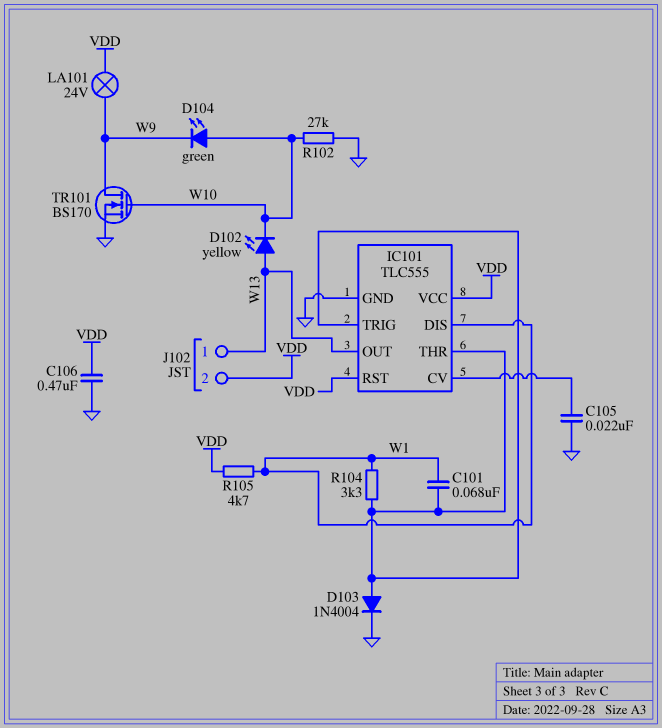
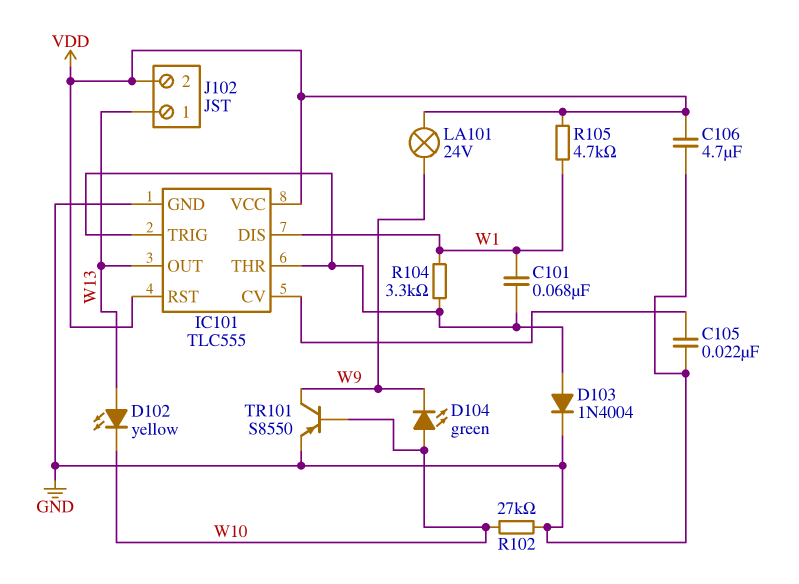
C106: 470nF (GND, VDD) -> 4.7uF (GND, VDD)
TR101: NMOS BS170 (G W10, D W9, S GND) -> PNP S8550 (B W10, C W9, E GND)

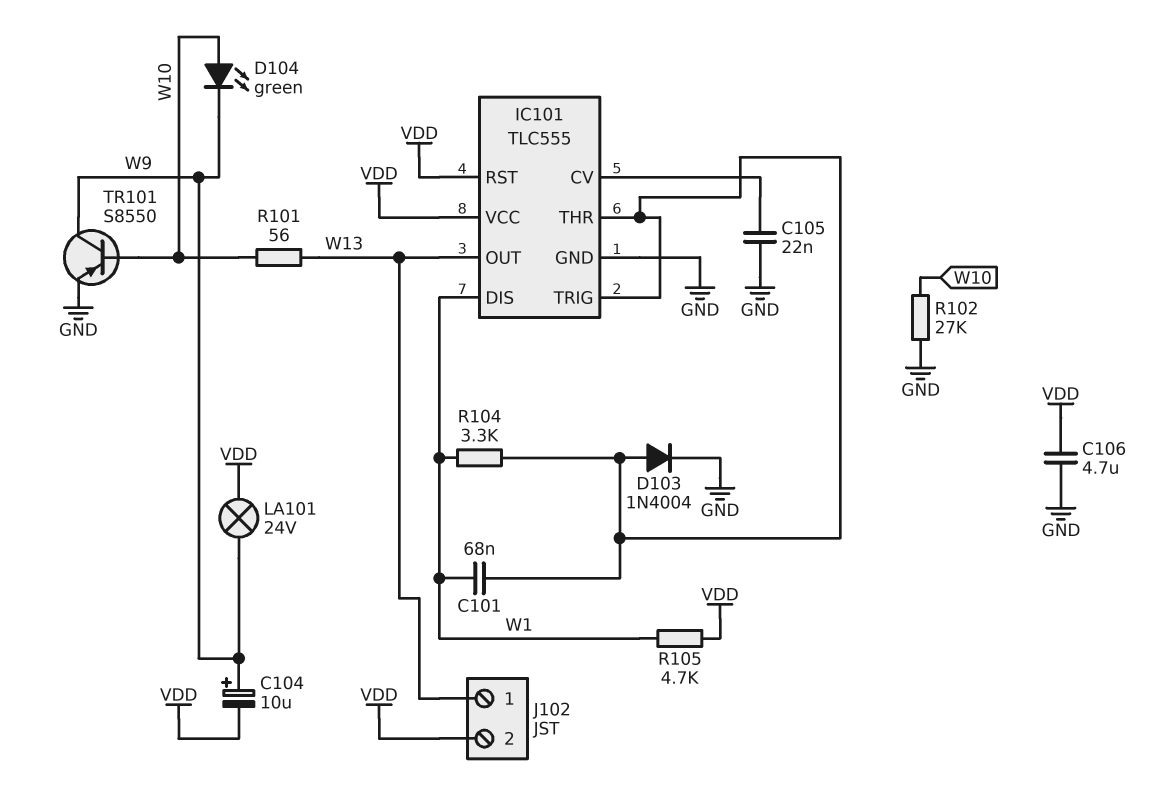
C104: none -> 10uF (plus W9, minus VDD)
D102: LED yellow (A W13, K W10) -> none
R101: none -> 56 (W10, W13)

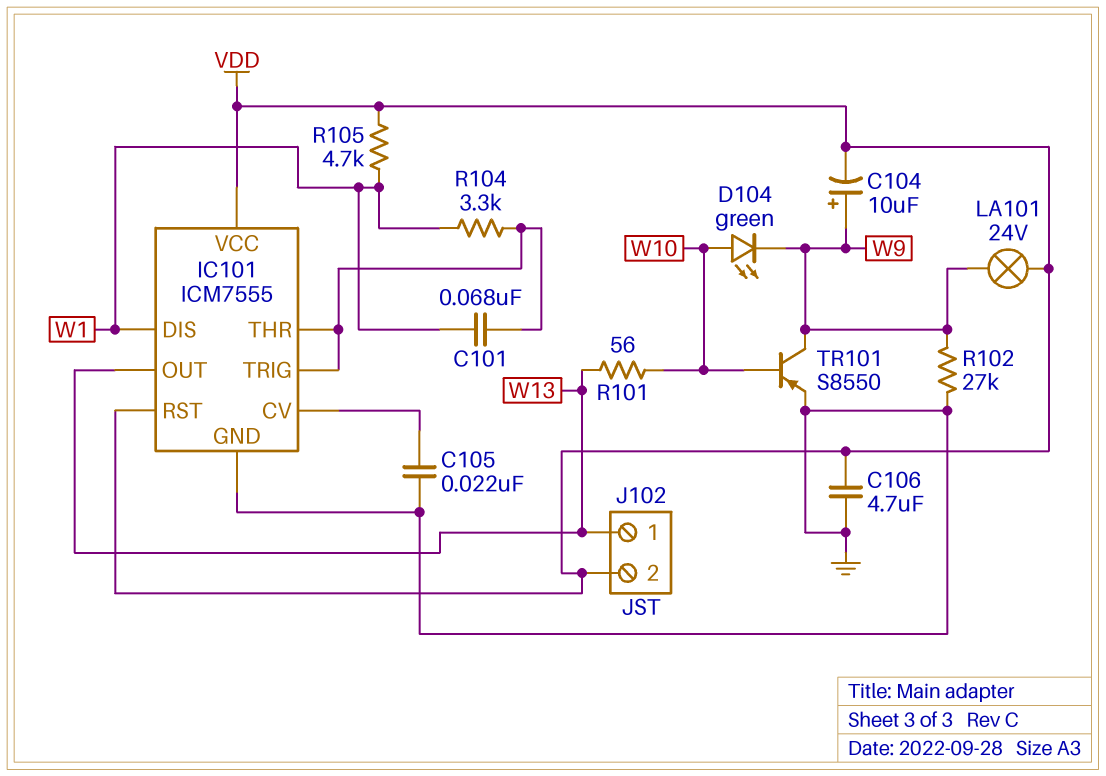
D103: diode 1N4004 (A IC101/THR, K GND) -> none
IC101: TLC555 -> ICM7555
R102: 27k (GND, W10) -> 27k (GND, W9)

